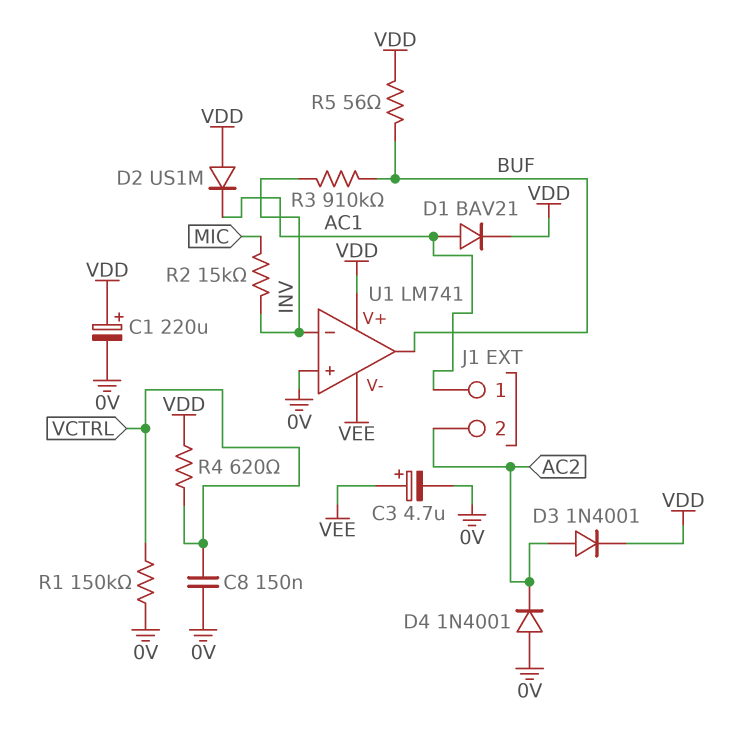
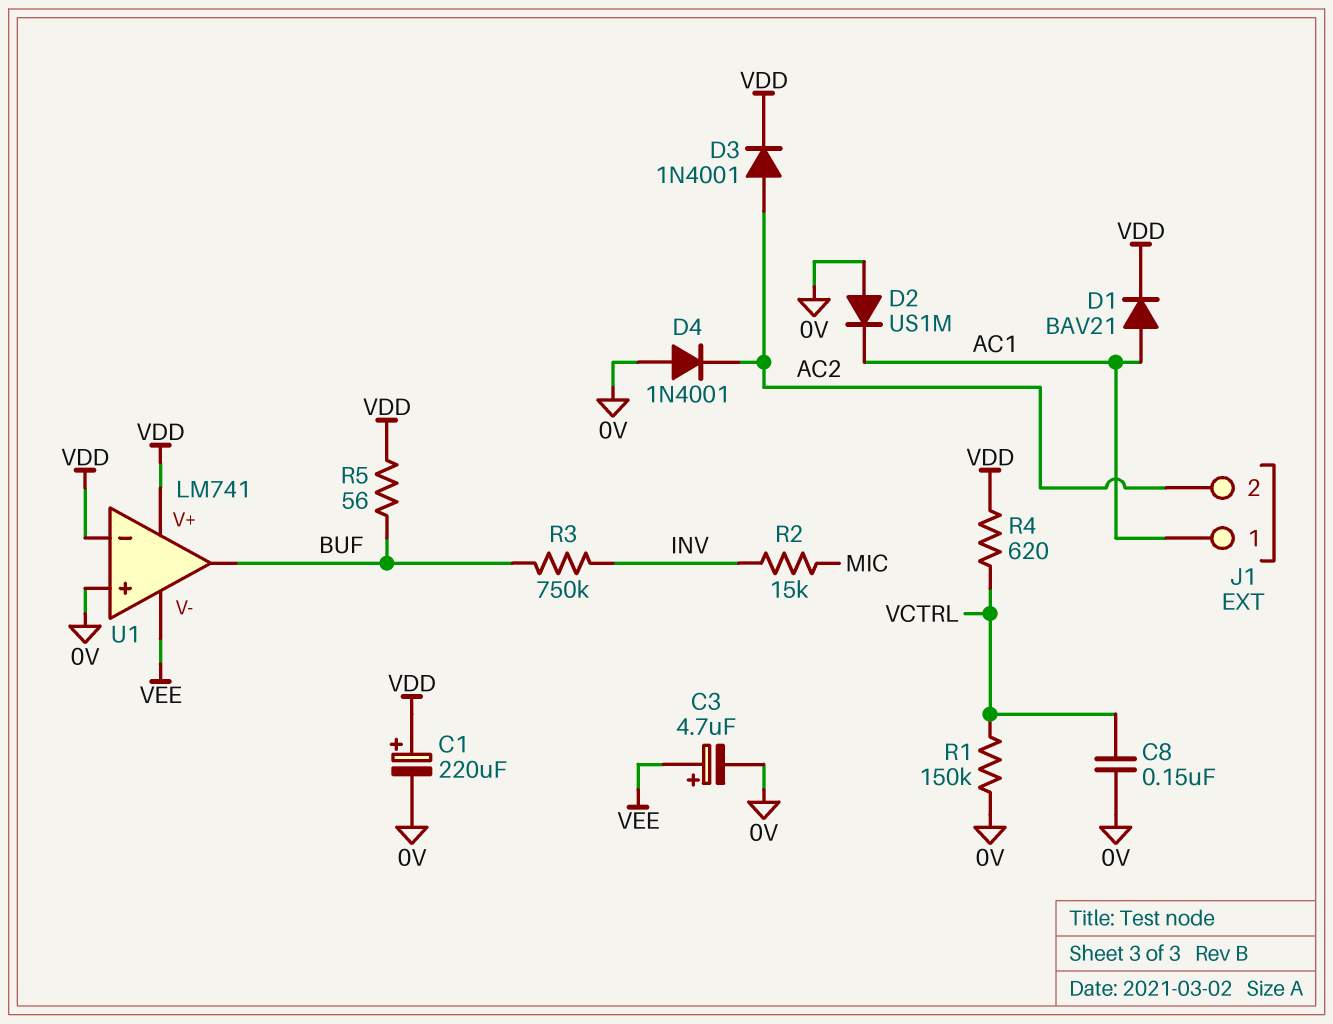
D2: diode US1M (A VDD, K AC1) -> diode US1M (A 0V, K AC1)
R3: 910k (BUF, INV) -> 750k (BUF, INV)
U1 pin in-: INV -> VDD

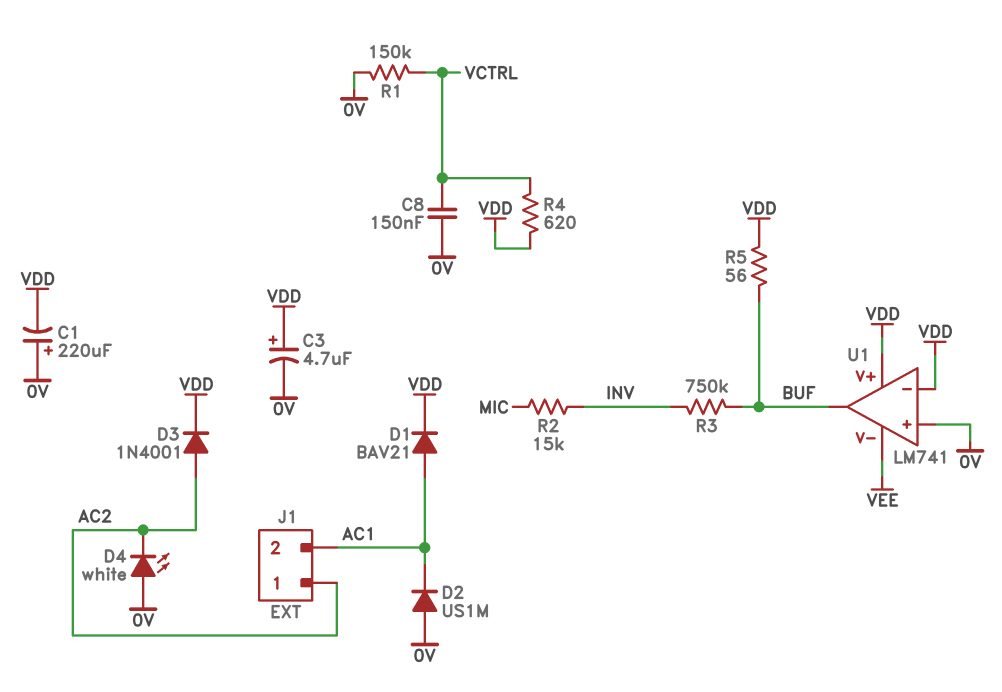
C1: 220uF (plus VDD, minus 0V) -> 220uF (plus 0V, minus VDD)
C3: 4.7uF (plus VEE, minus 0V) -> 4.7uF (plus VDD, minus 0V)
D4: diode 1N4001 (A 0V, K AC2) -> LED white (A 0V, K AC2)
J1 pin 1: AC1 -> AC2
J1 pin 2: AC2 -> AC1

